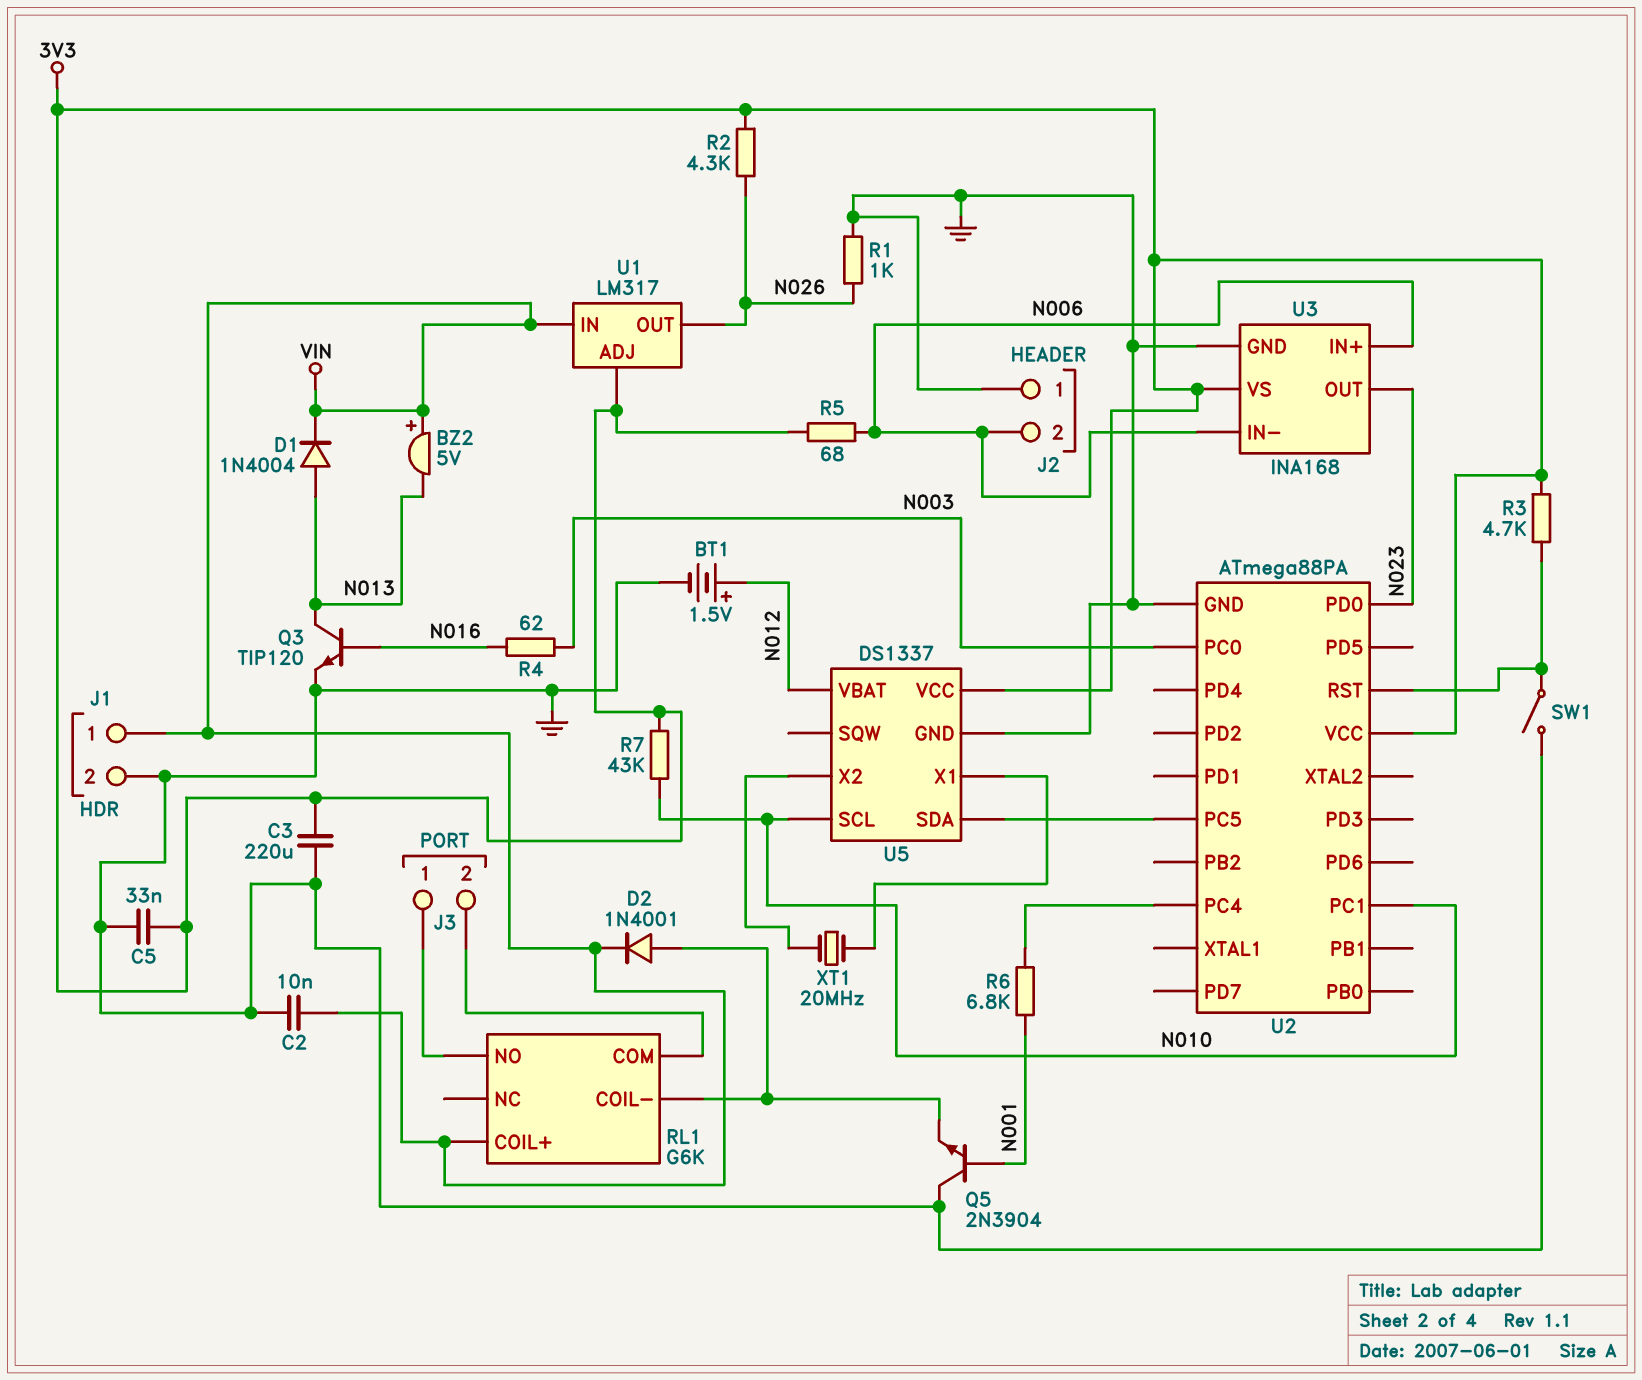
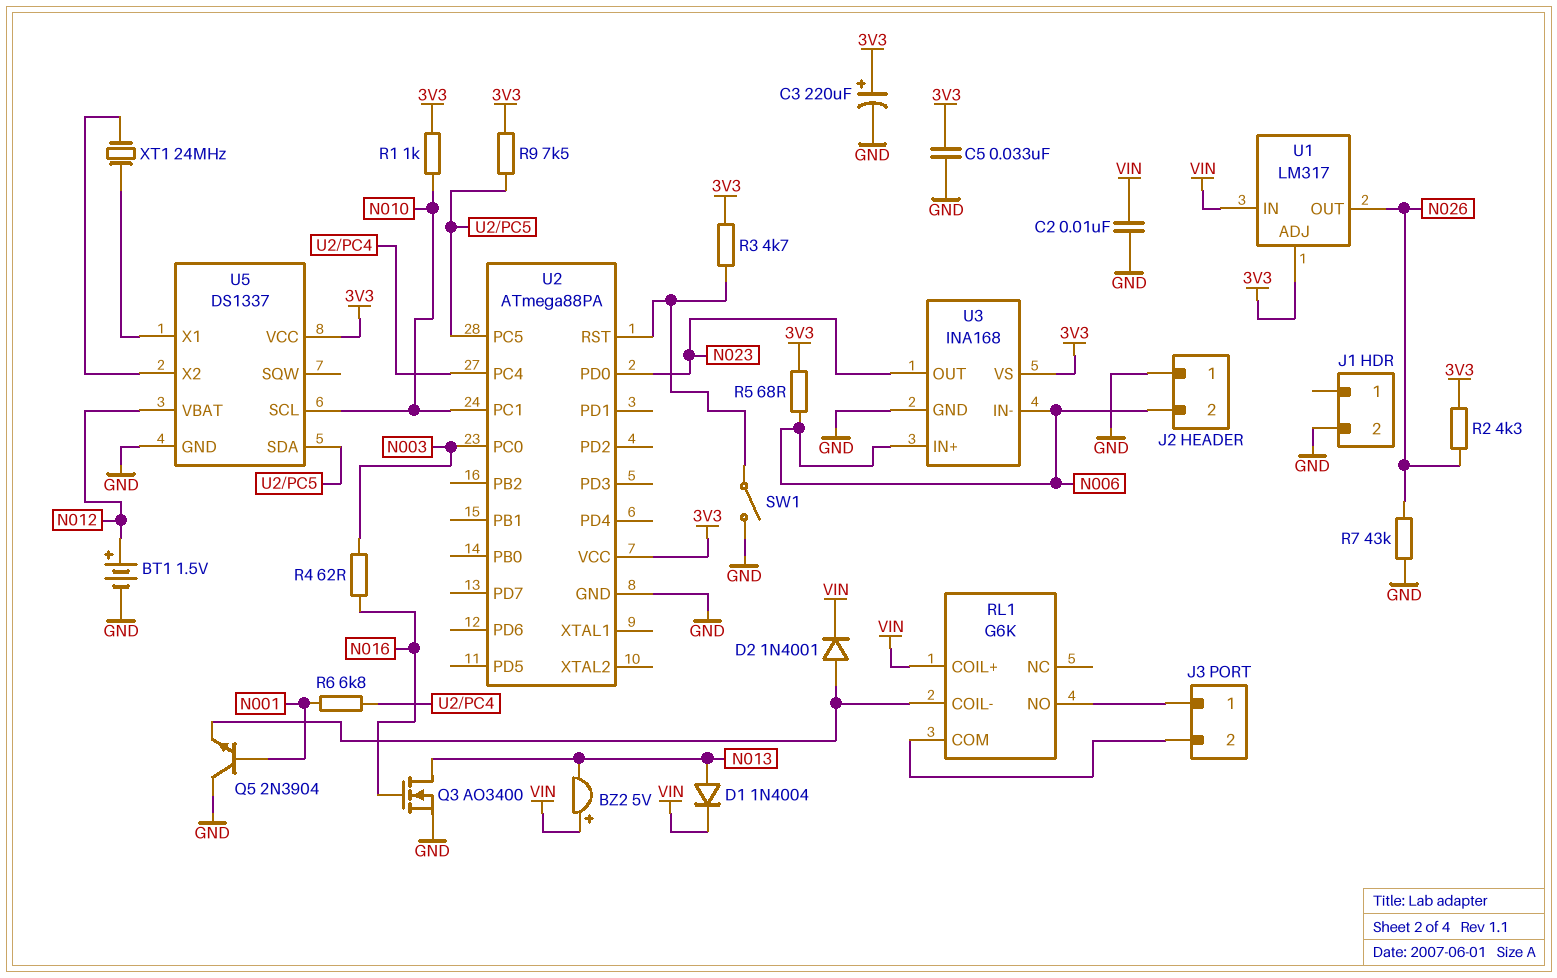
C3: 220uF (3V3, GND) -> 220uF (plus 3V3, minus GND)
J1 pin 1: VIN -> none
Q3: NPN TIP120 (B N016, C N013, E GND) -> NMOS AO3400 (G N016, D N013, S GND)
R1: 1k (GND, N026) -> 1k (3V3, N010)
R7: 43k (3V3, N010) -> 43k (GND, N026)
R9: none -> 7.5k (3V3, U2/PC5)
XT1: 20MHz (U5/X1, U5/X2) -> 24MHz (U5/X1, U5/X2)

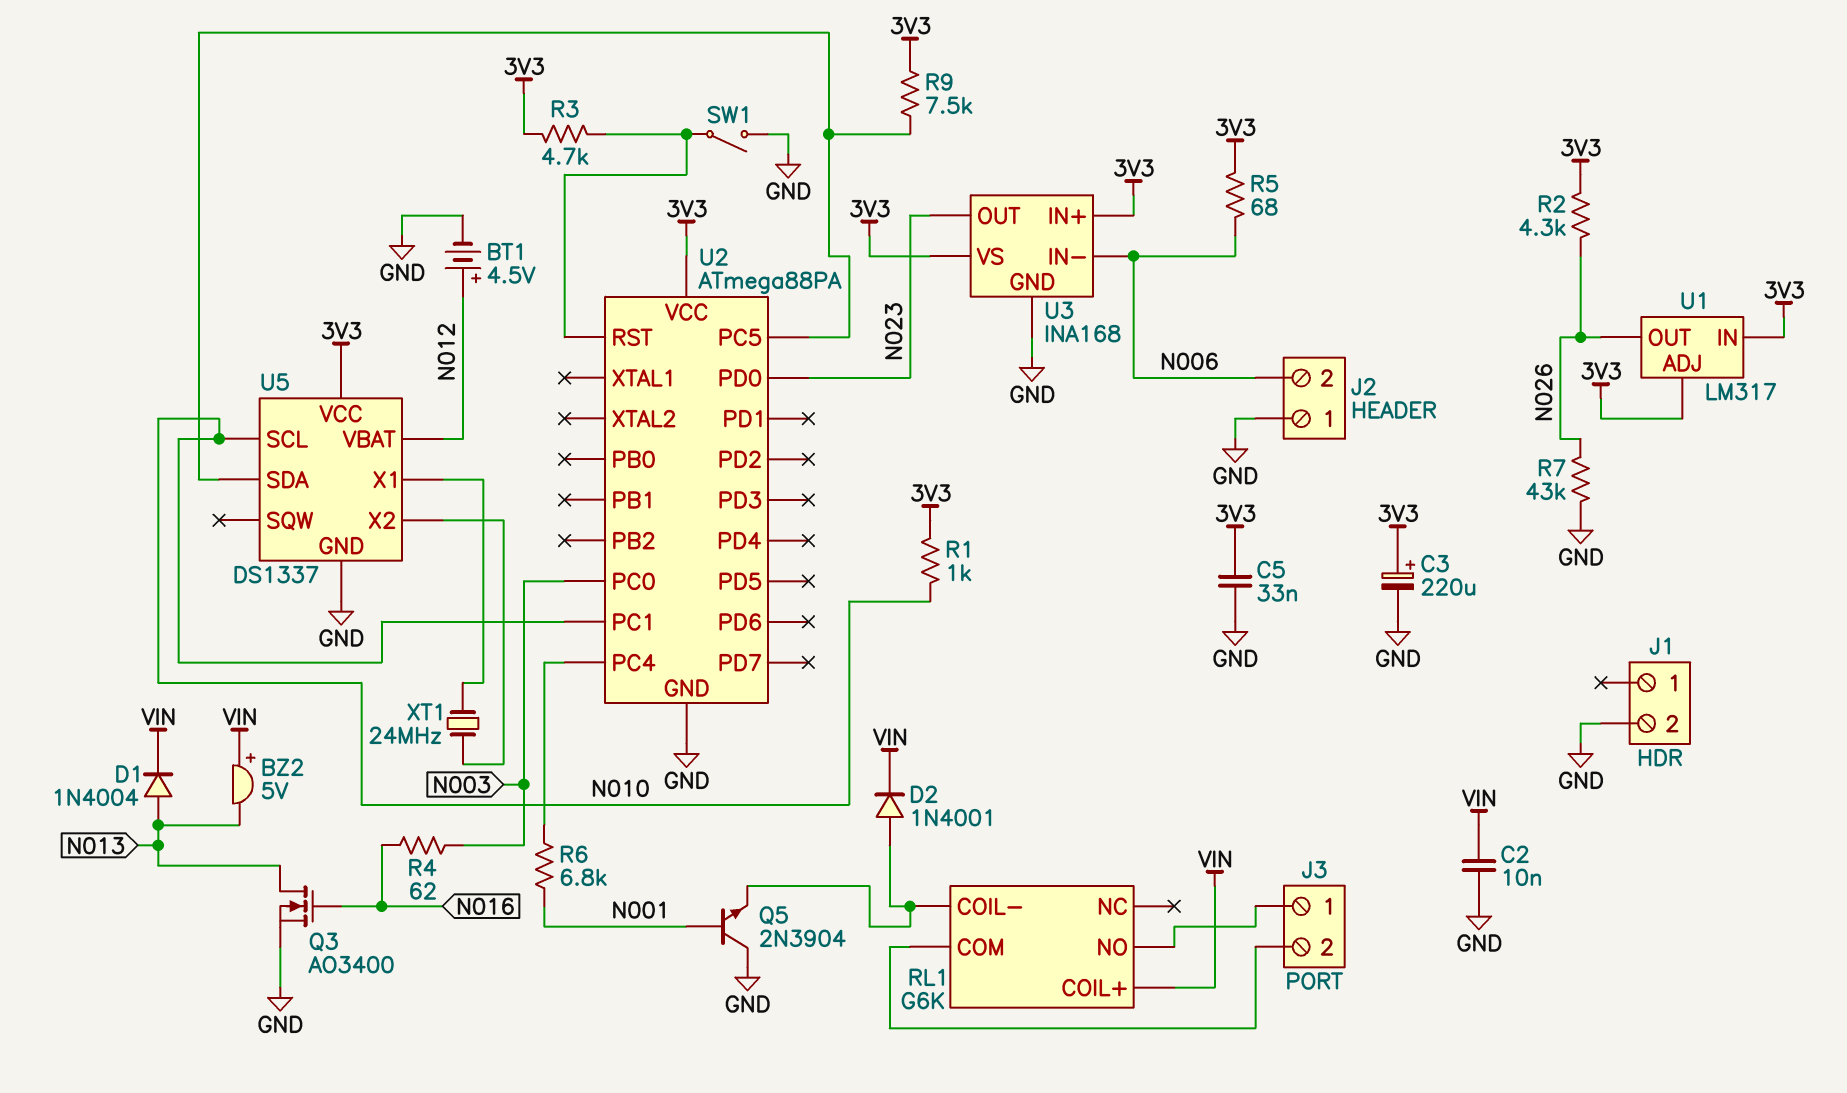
BT1: 1.5V (plus N012, minus GND) -> 4.5V (plus N012, minus GND)
U1 pin IN: VIN -> 3V3
U3 pin IN+: N006 -> 3V3

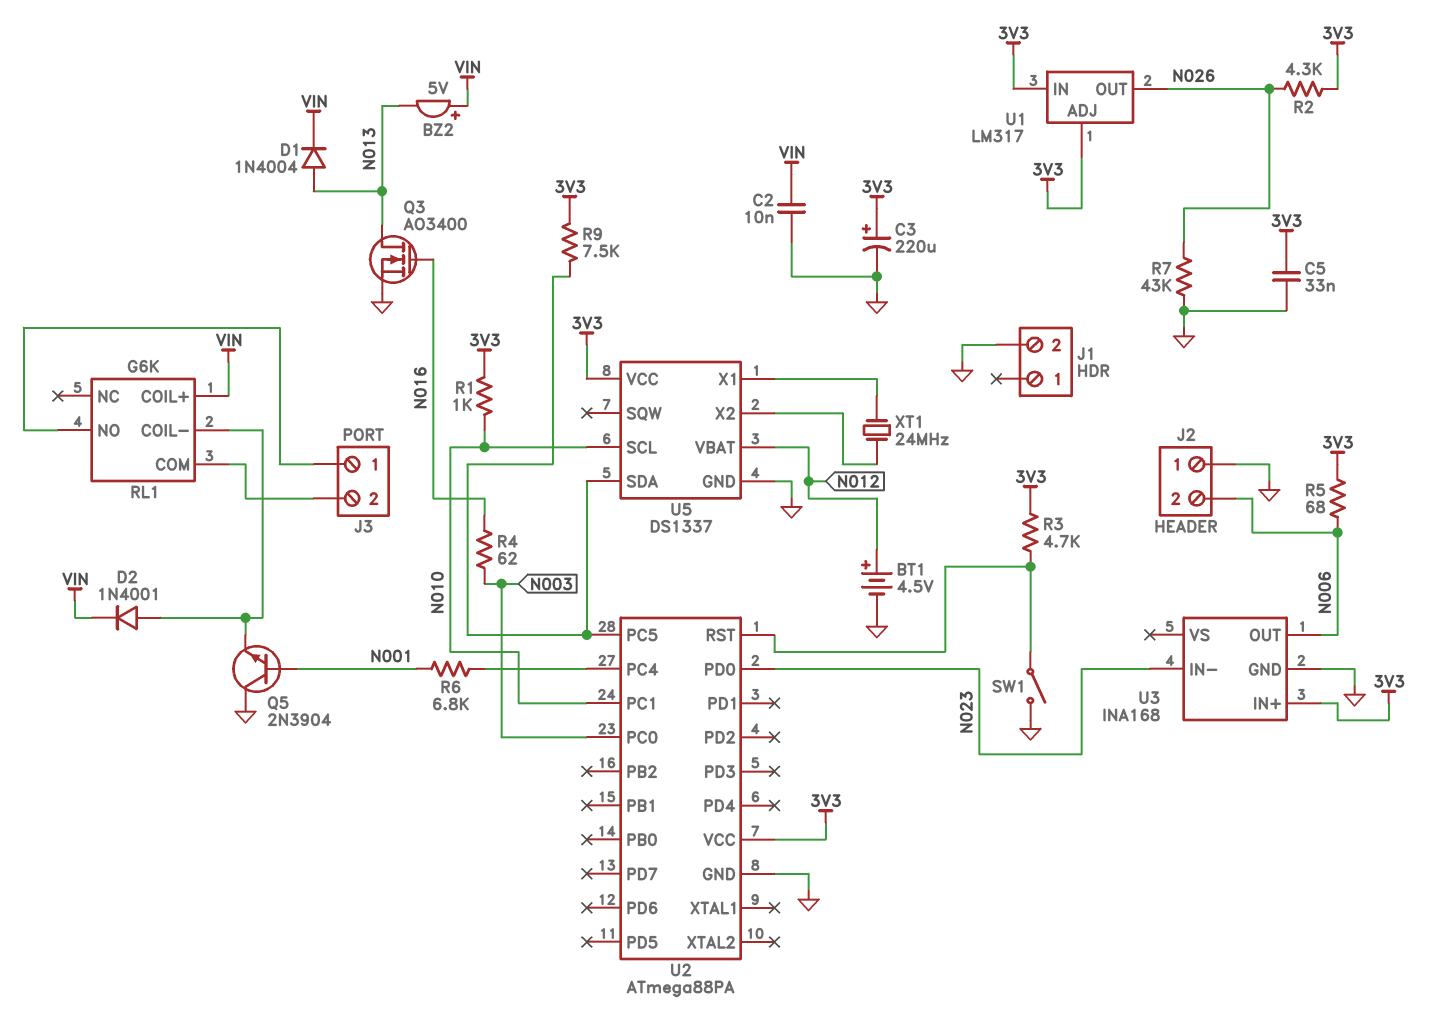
U3 pin IN-: N006 -> N023
U3 pin OUT: N023 -> N006
U3 pin VS: 3V3 -> none

